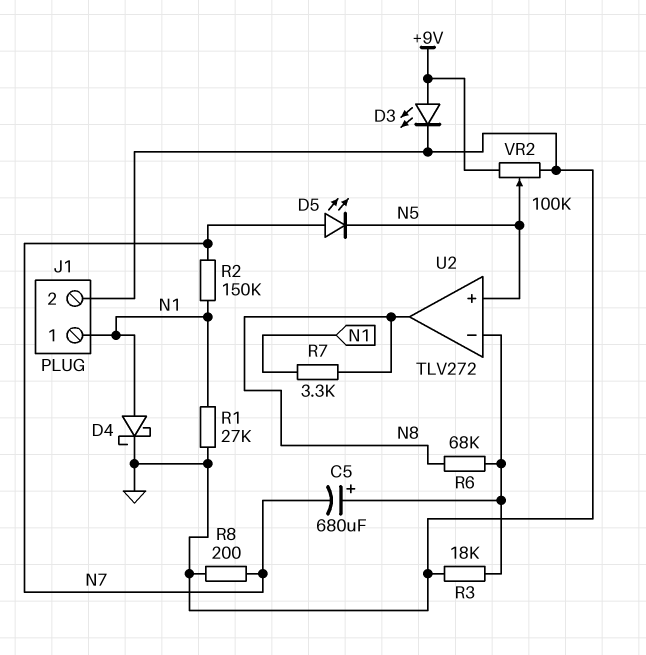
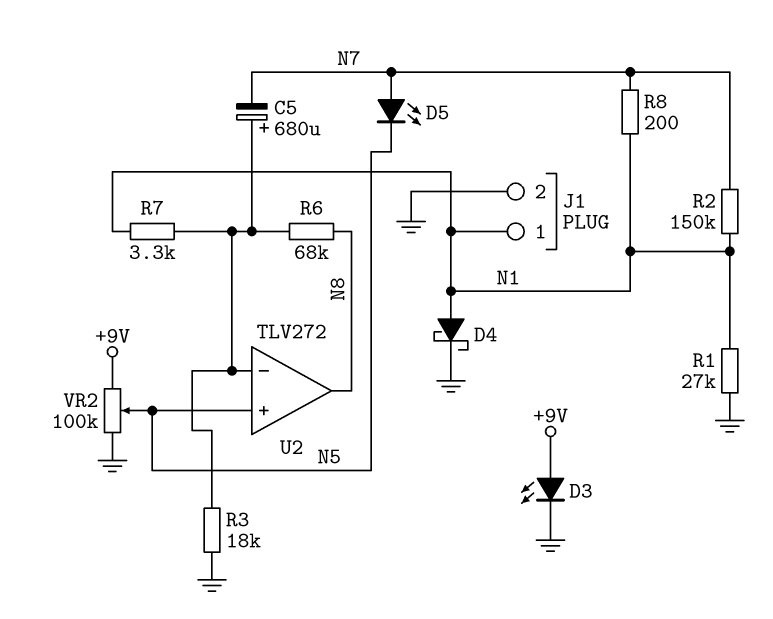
R7: 3.3k (N1, N8) -> 3.3k (N1, U2/in-)
R8: 200 (GND, N7) -> 200 (N1, N7)

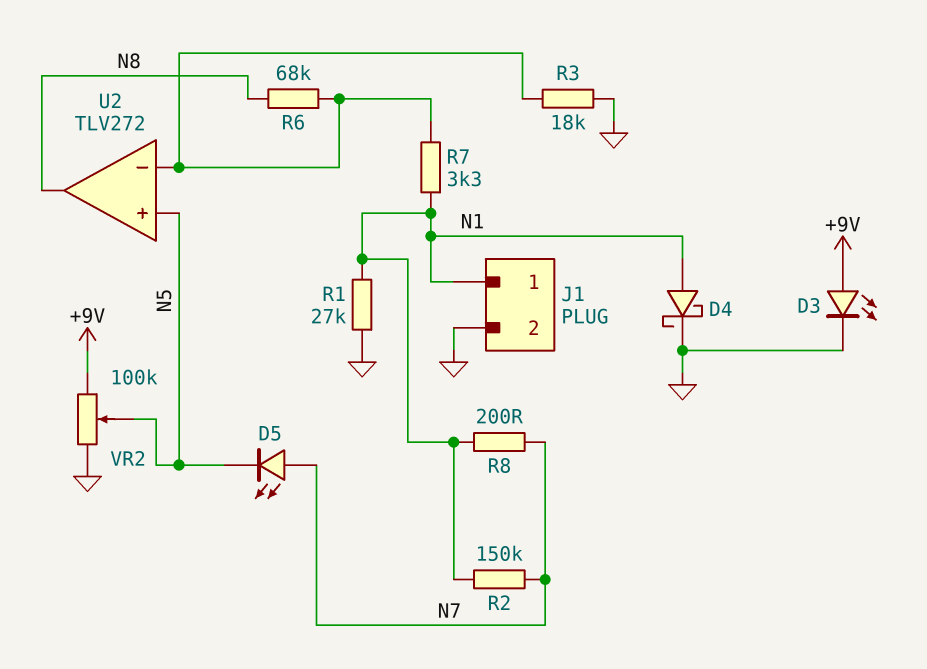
C5: 680uF (plus U2/in-, minus N7) -> none

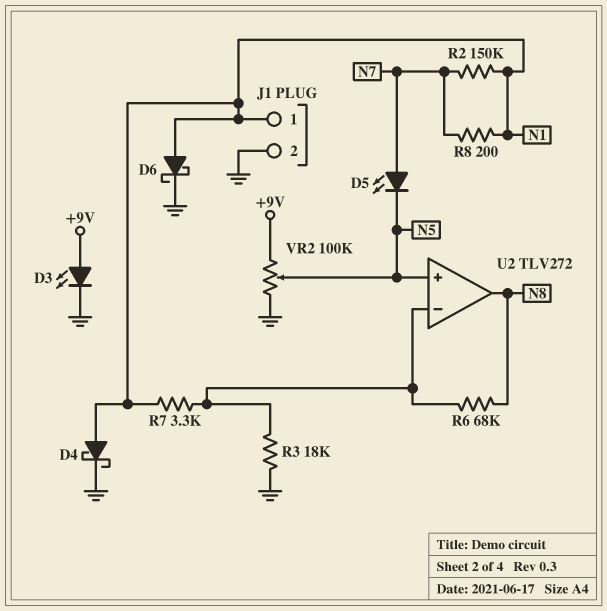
D6: none -> schottky (A N1, K GND)
R1: 27k (GND, N1) -> none

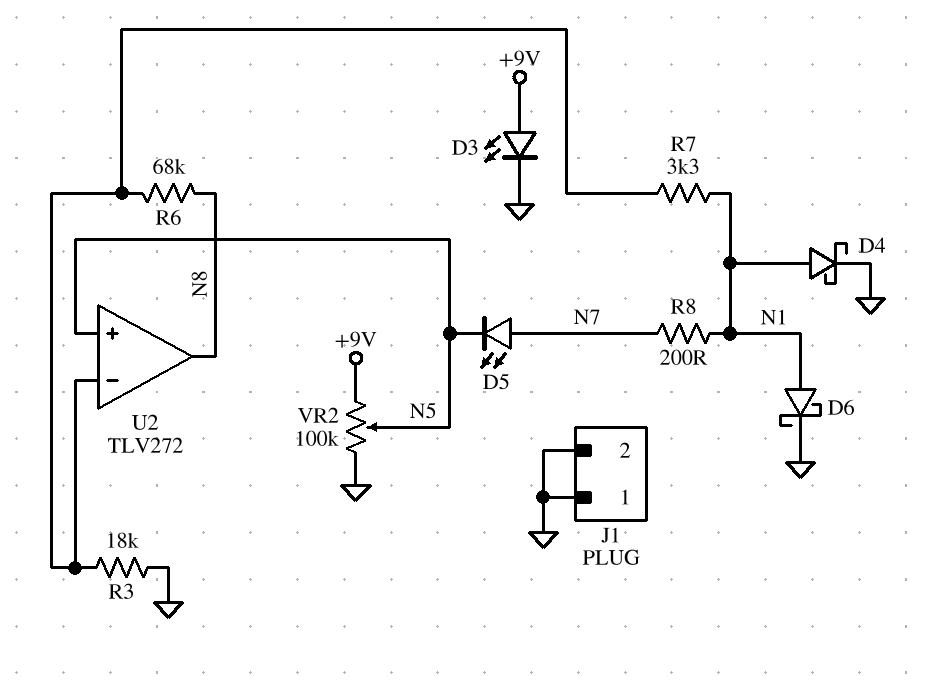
J1 pin 1: N1 -> GND
R2: 150k (N1, N7) -> none

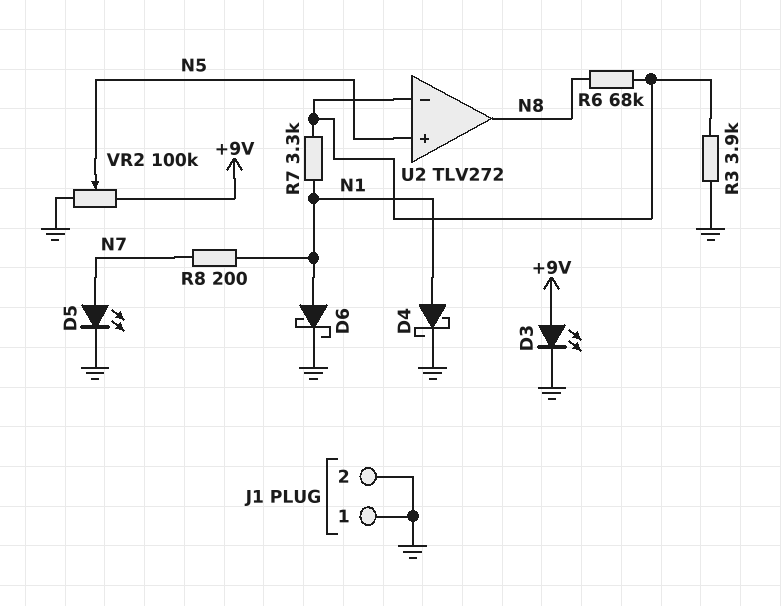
D5: LED (A N7, K N5) -> LED (A N7, K GND)
R3: 18k (GND, U2/in-) -> 3.9k (GND, U2/in-)

